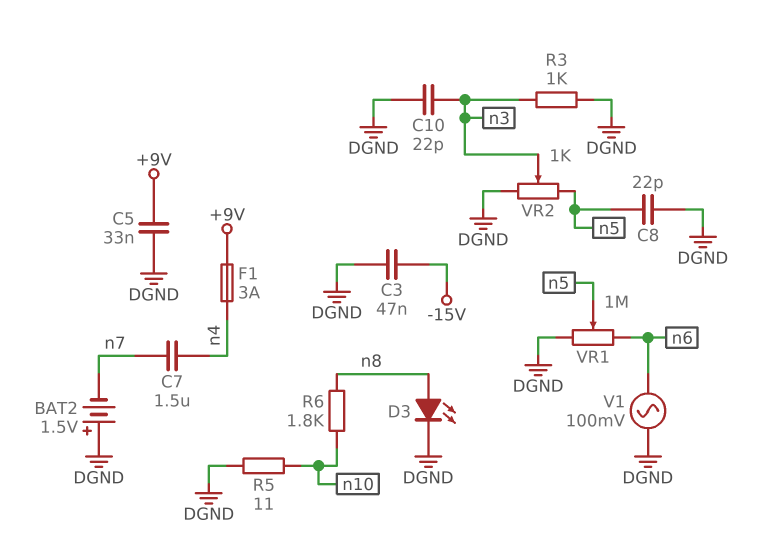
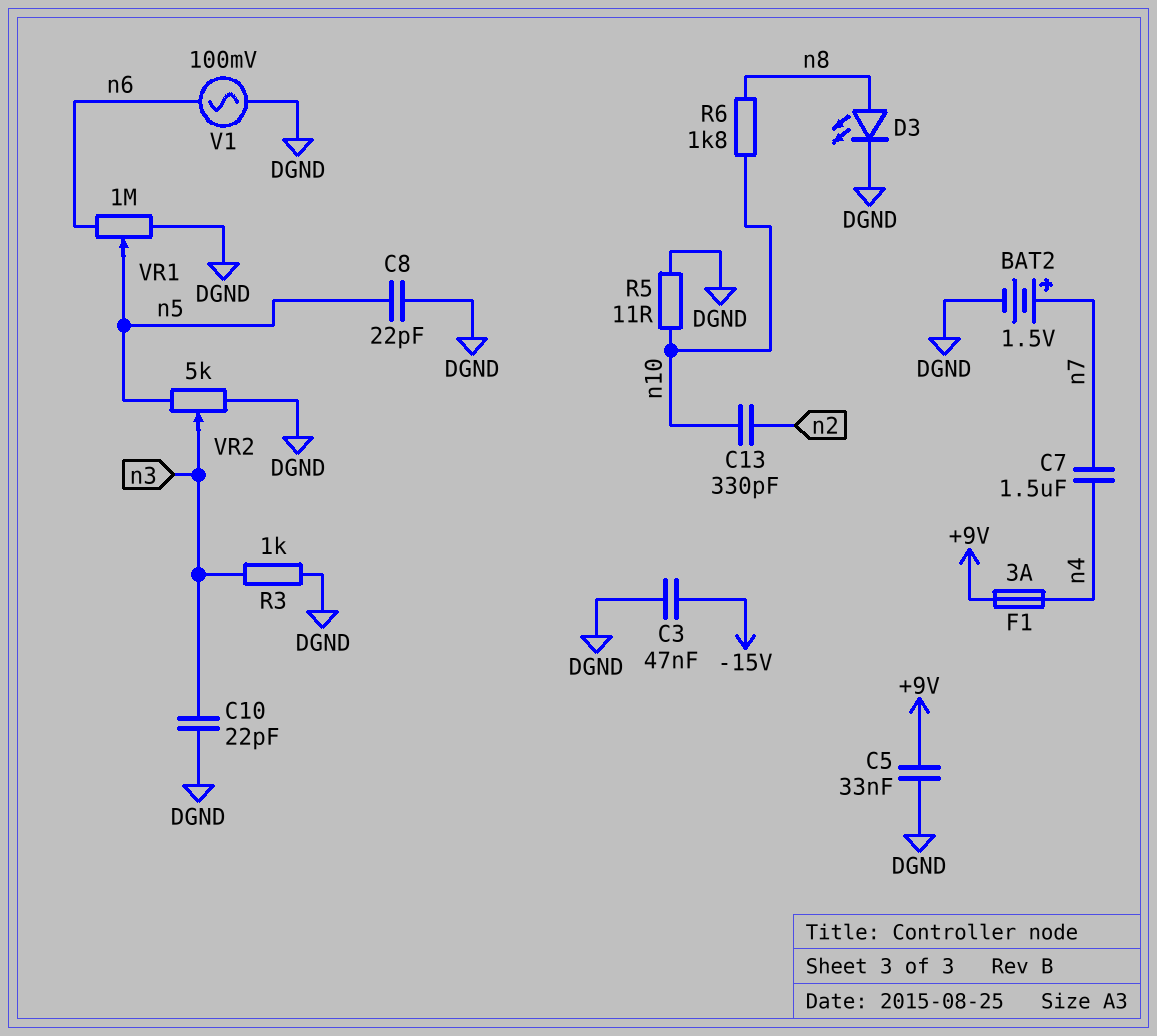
BAT2: 1.5V (plus DGND, minus n7) -> 1.5V (plus n7, minus DGND)
C13: none -> 330pF (n2, n10)
VR2: 1k (DGND, n5, wiper n3) -> 5k (DGND, n5, wiper n3)

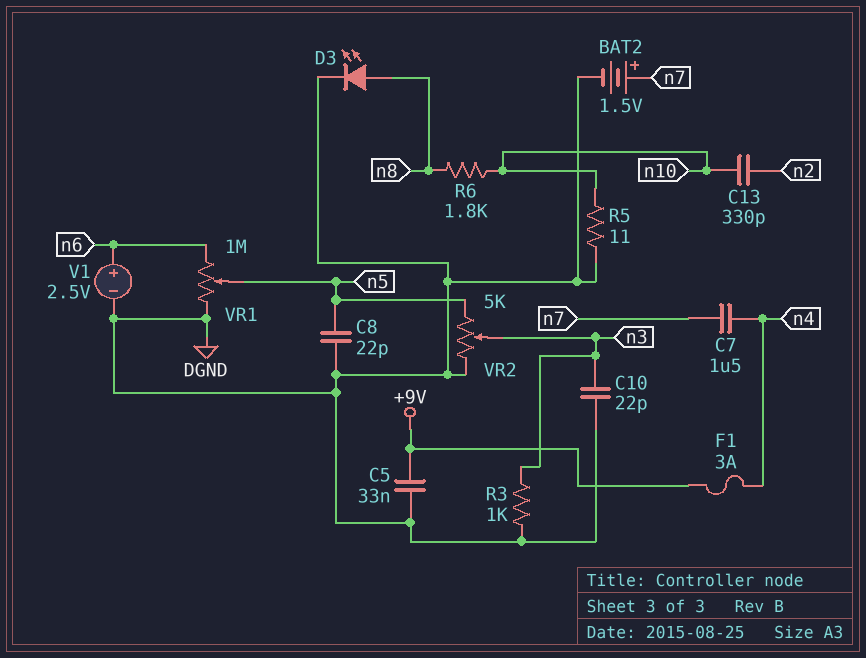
C3: 47nF (-15V, DGND) -> none
V1: AC 100mV (DGND, n6) -> 2.5V (plus n6, minus DGND)

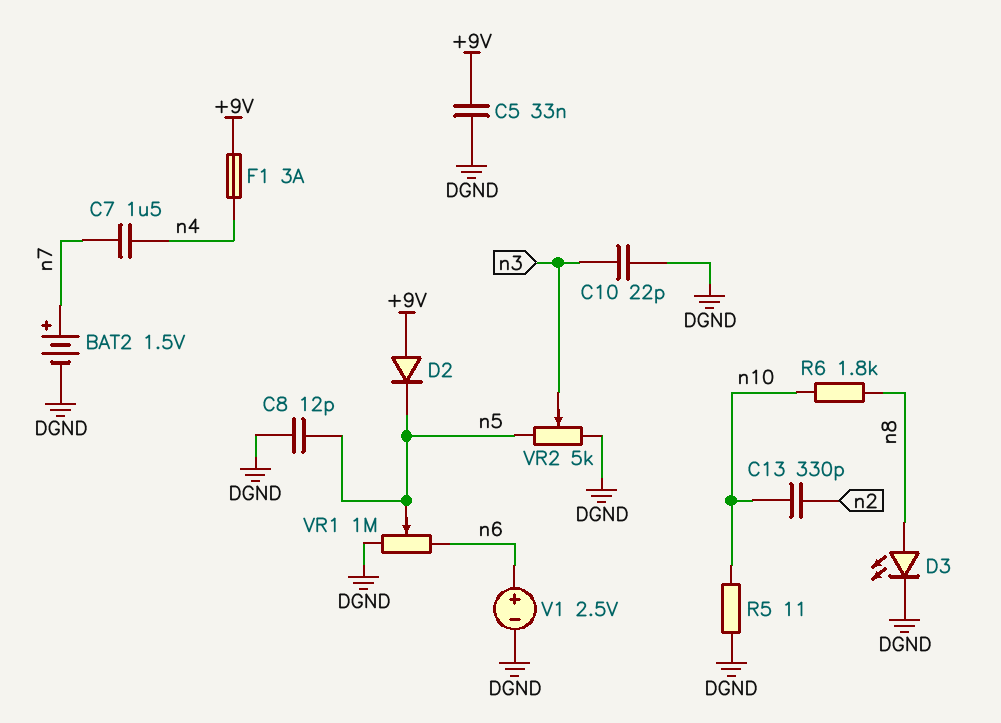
C8: 22pF (DGND, n5) -> 12pF (DGND, n5)
D2: none -> diode (A +9V, K n5)
R3: 1k (DGND, n3) -> none

